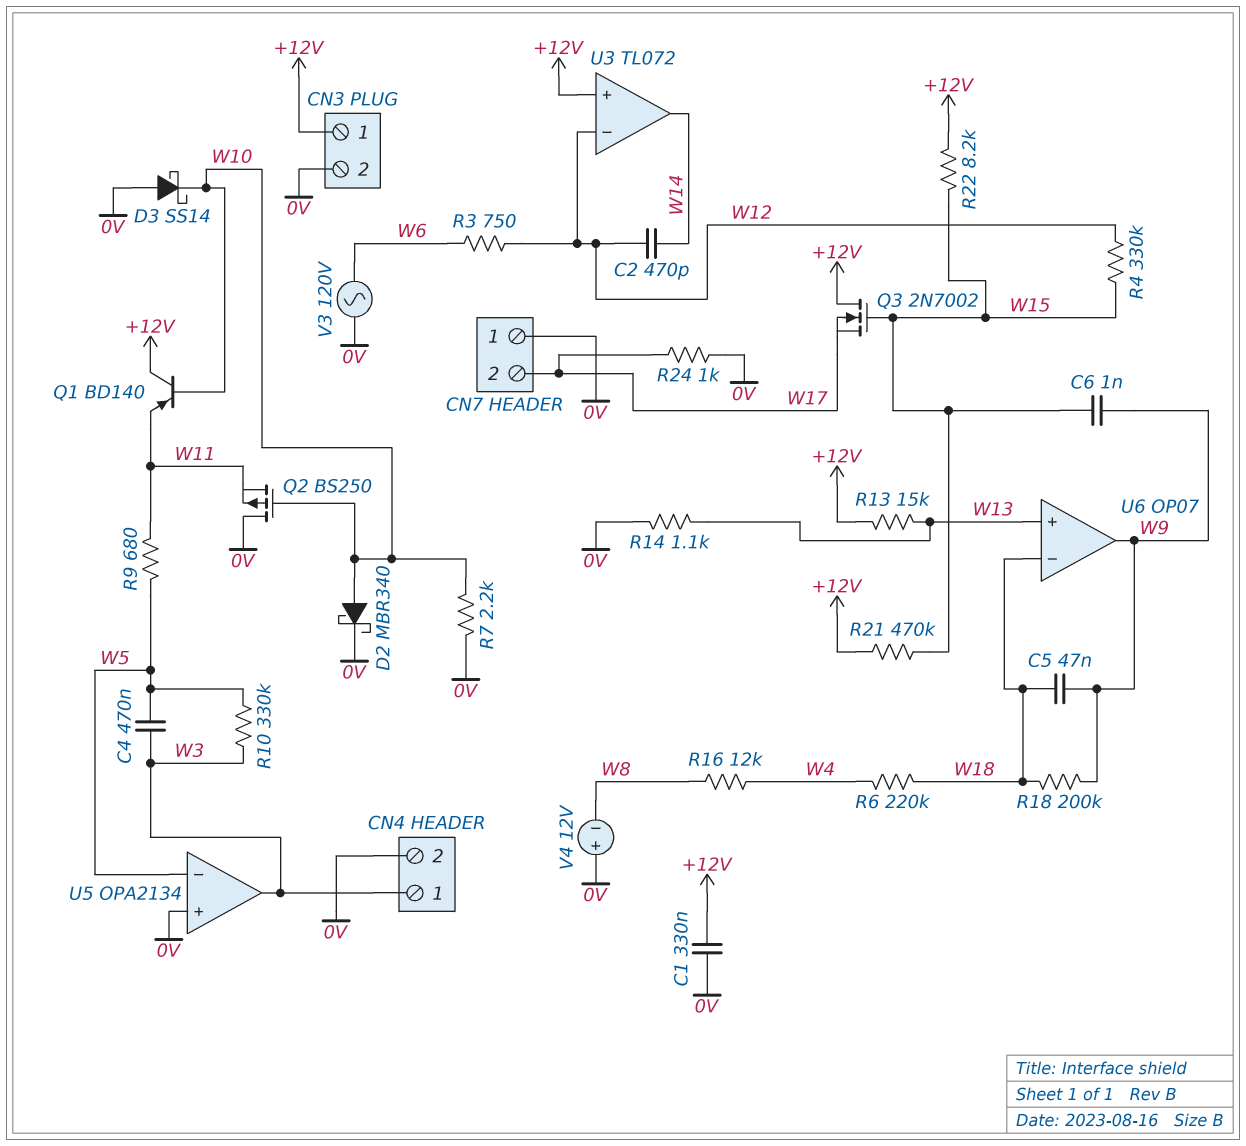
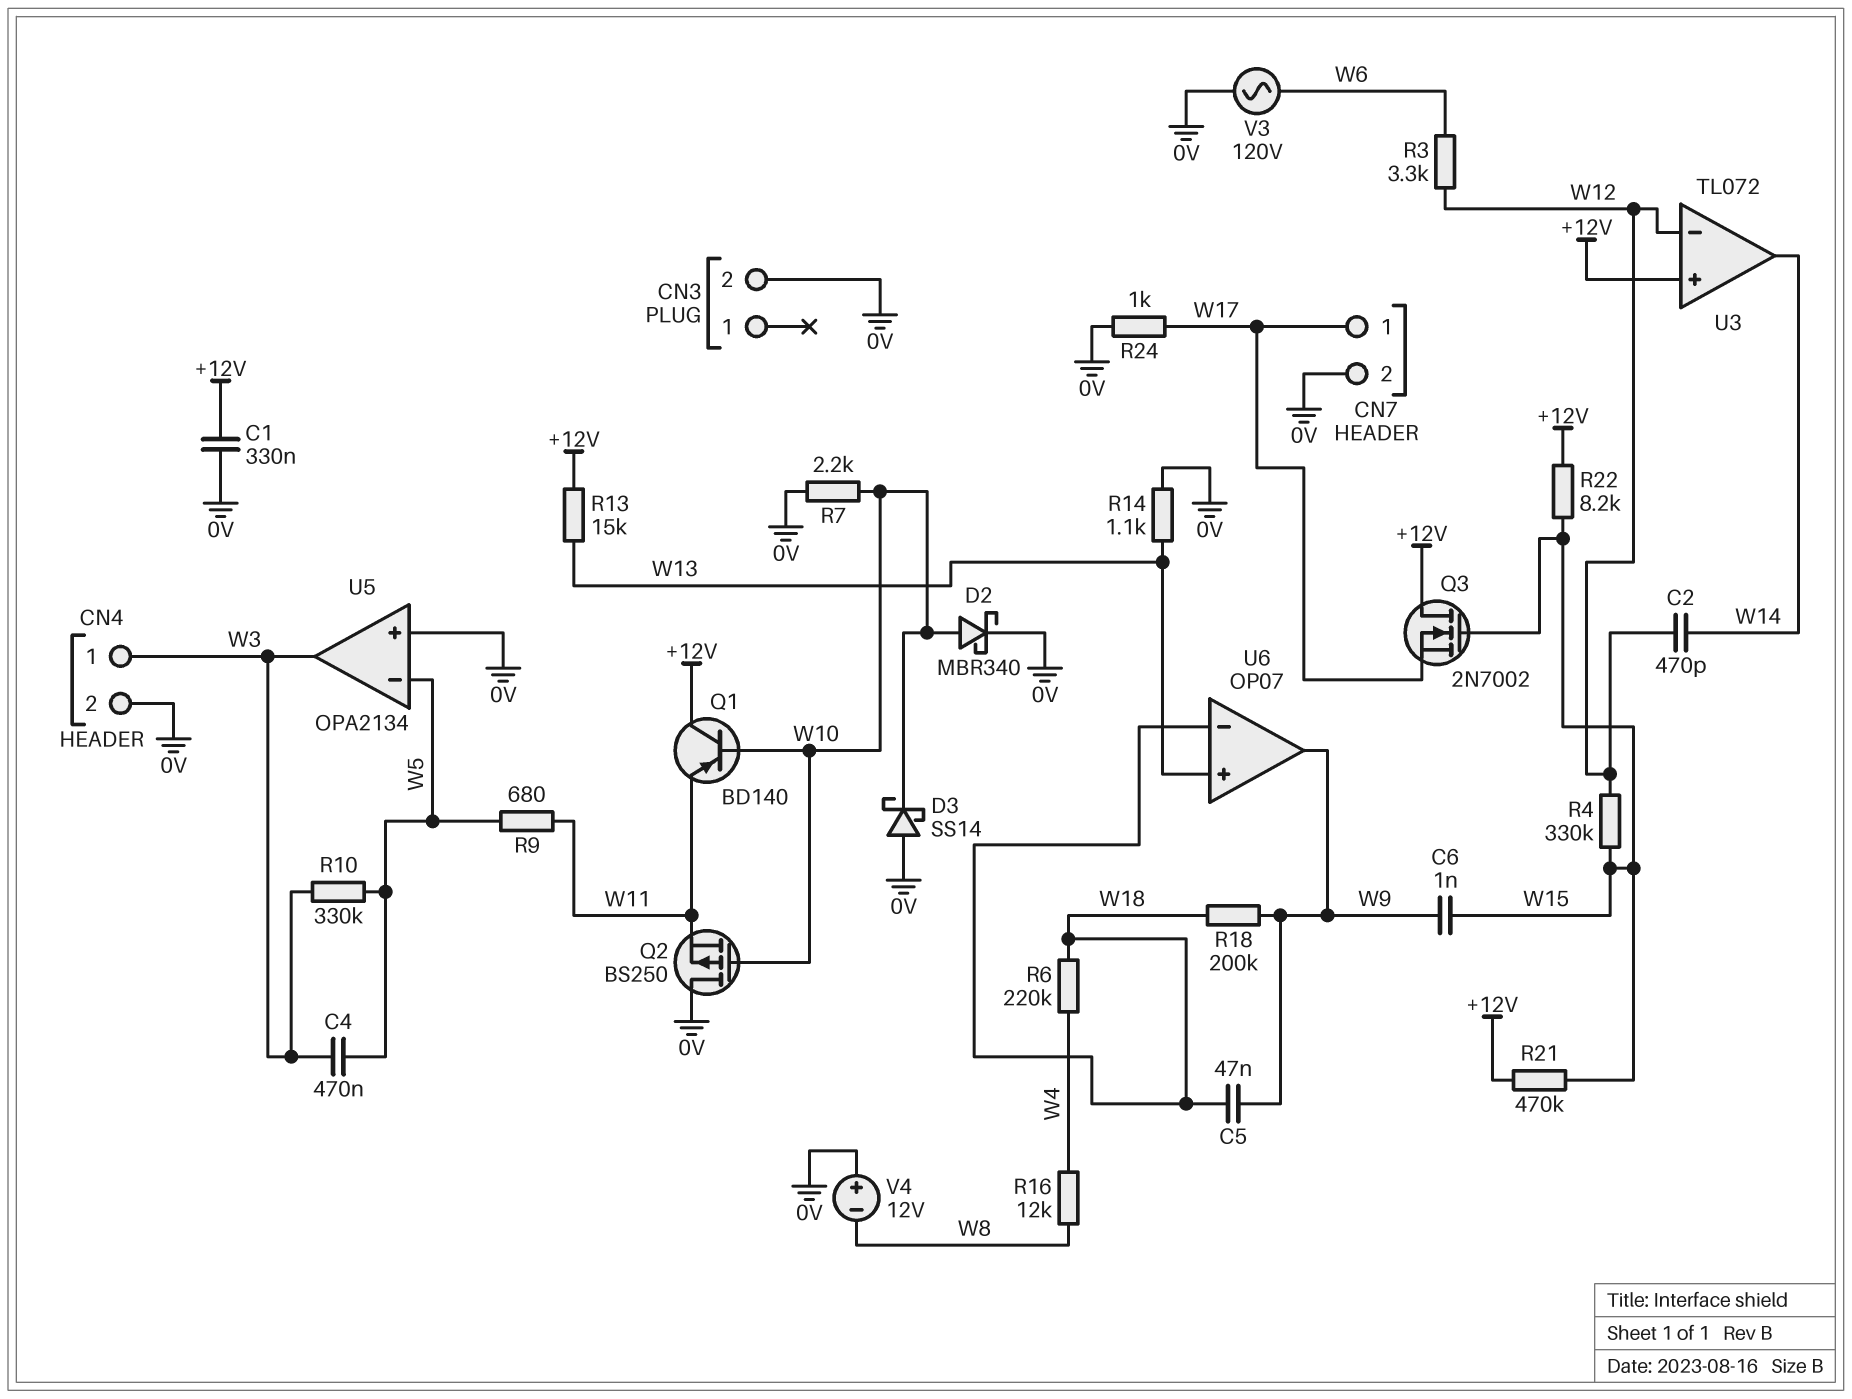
CN3 pin 1: +12V -> none
CN7 pin 1: 0V -> W17
CN7 pin 2: W17 -> 0V
R3: 750 (W6, W12) -> 3.3k (W6, W12)

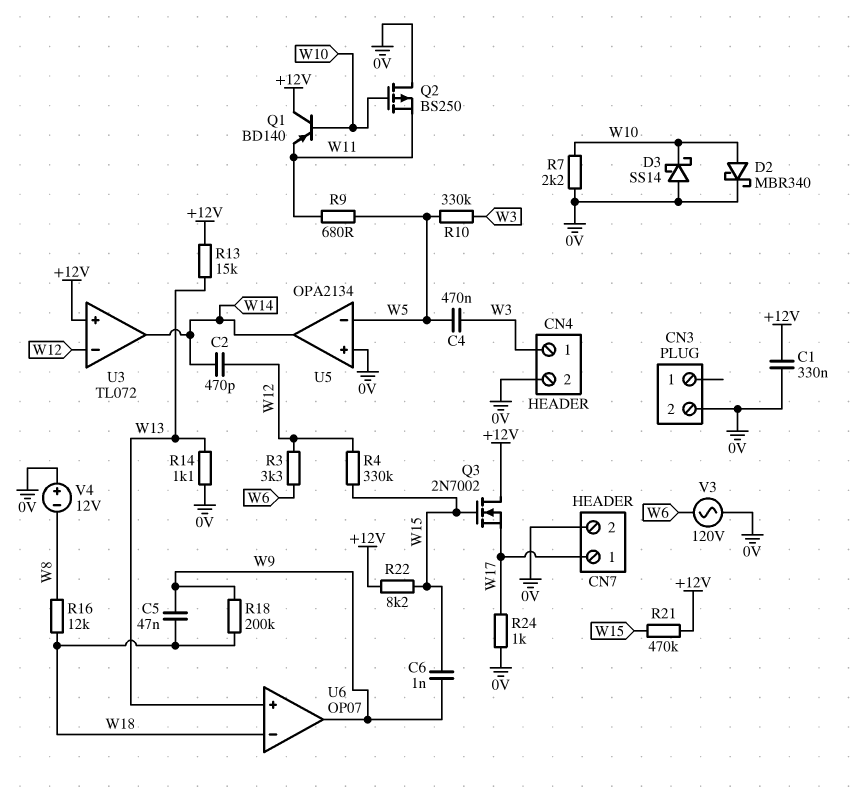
R6: 220k (W4, W18) -> none
R16: 12k (W4, W8) -> 12k (W8, W18)
U5 pin out: W3 -> W14

